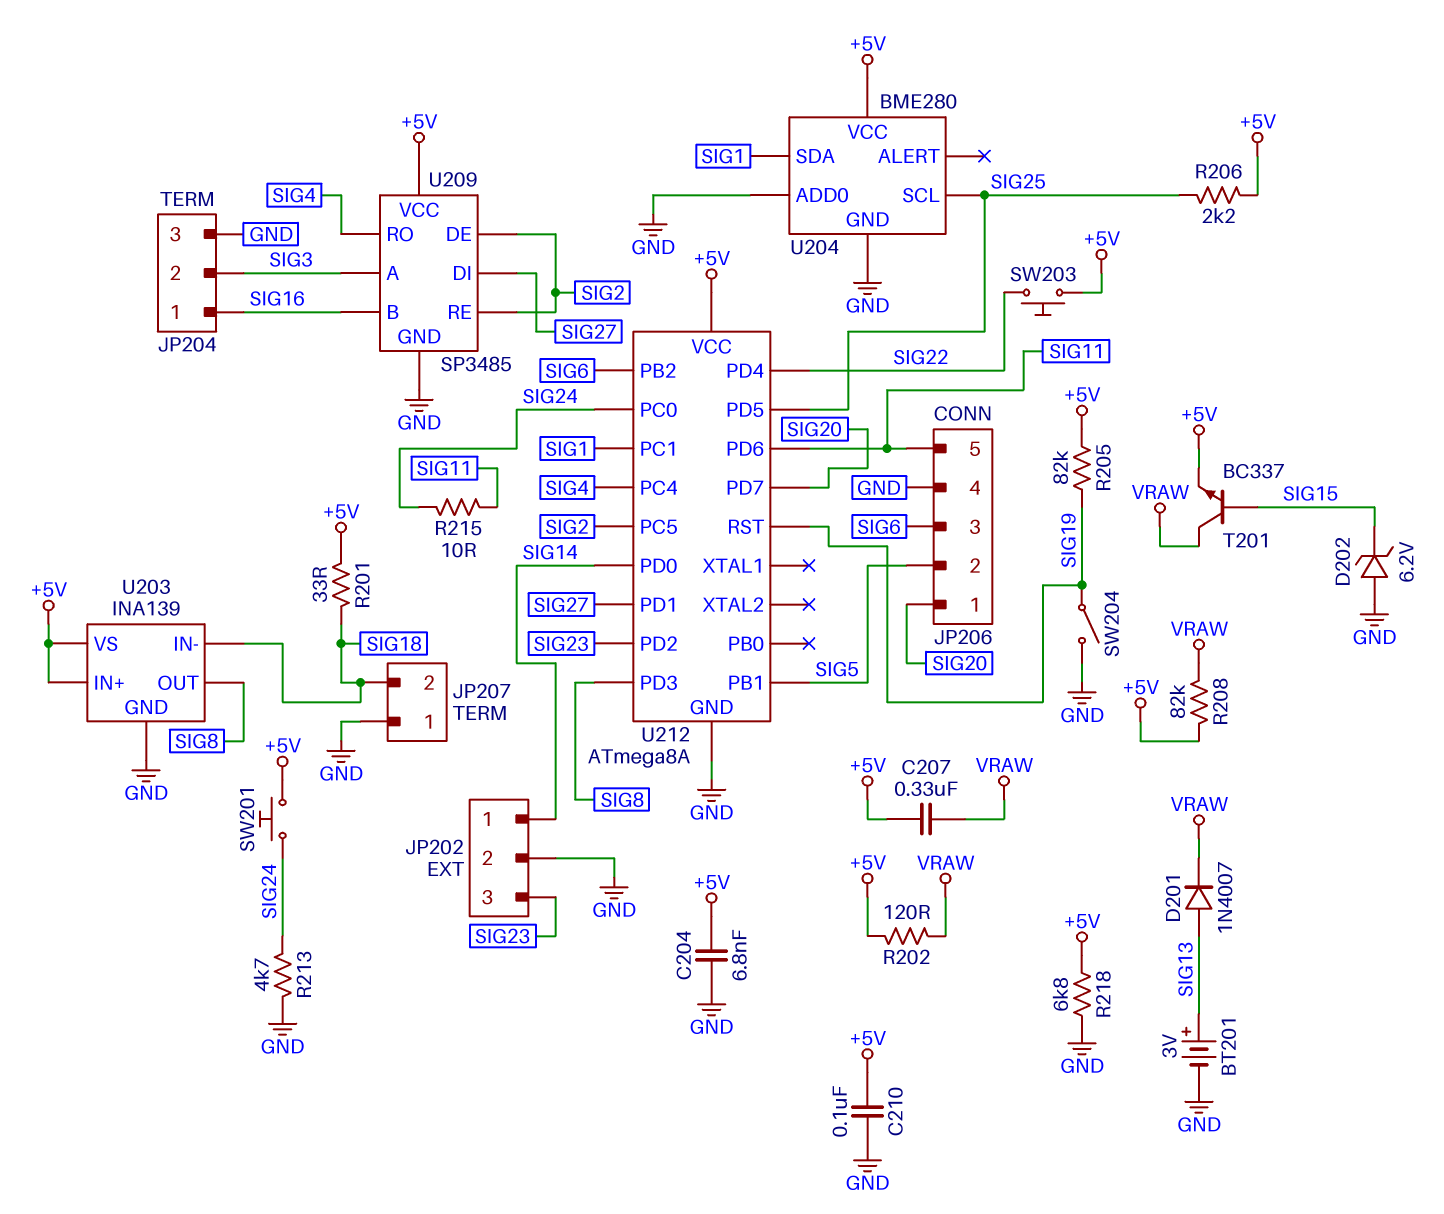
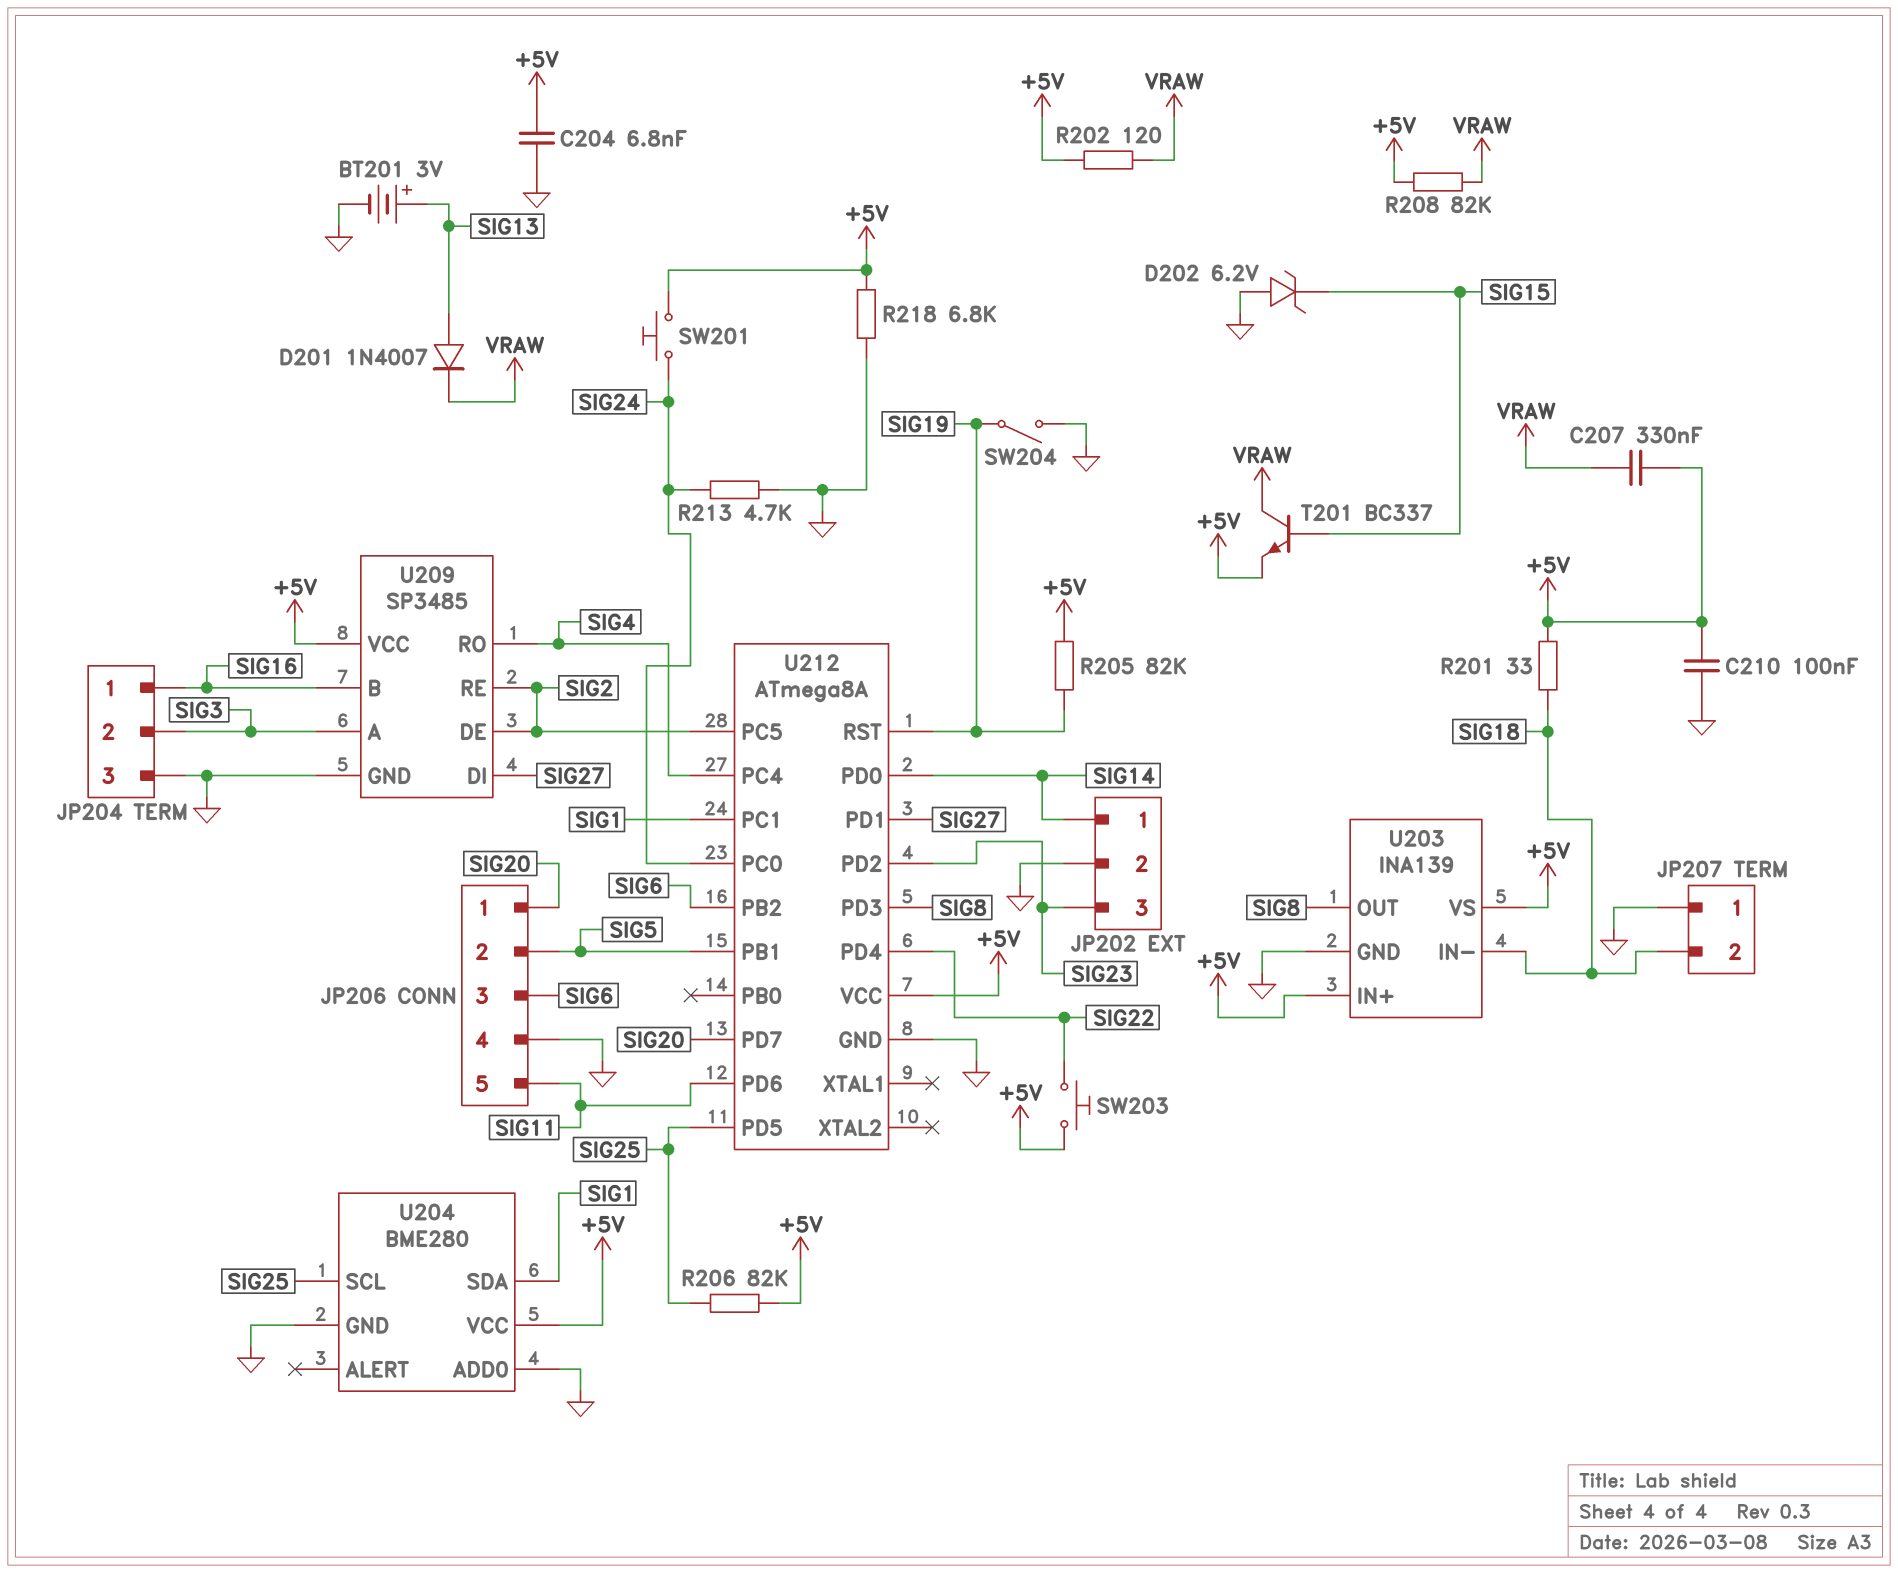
R206: 2.2k (+5V, SIG25) -> 82k (+5V, SIG25)
R215: 10 (SIG11, SIG24) -> none

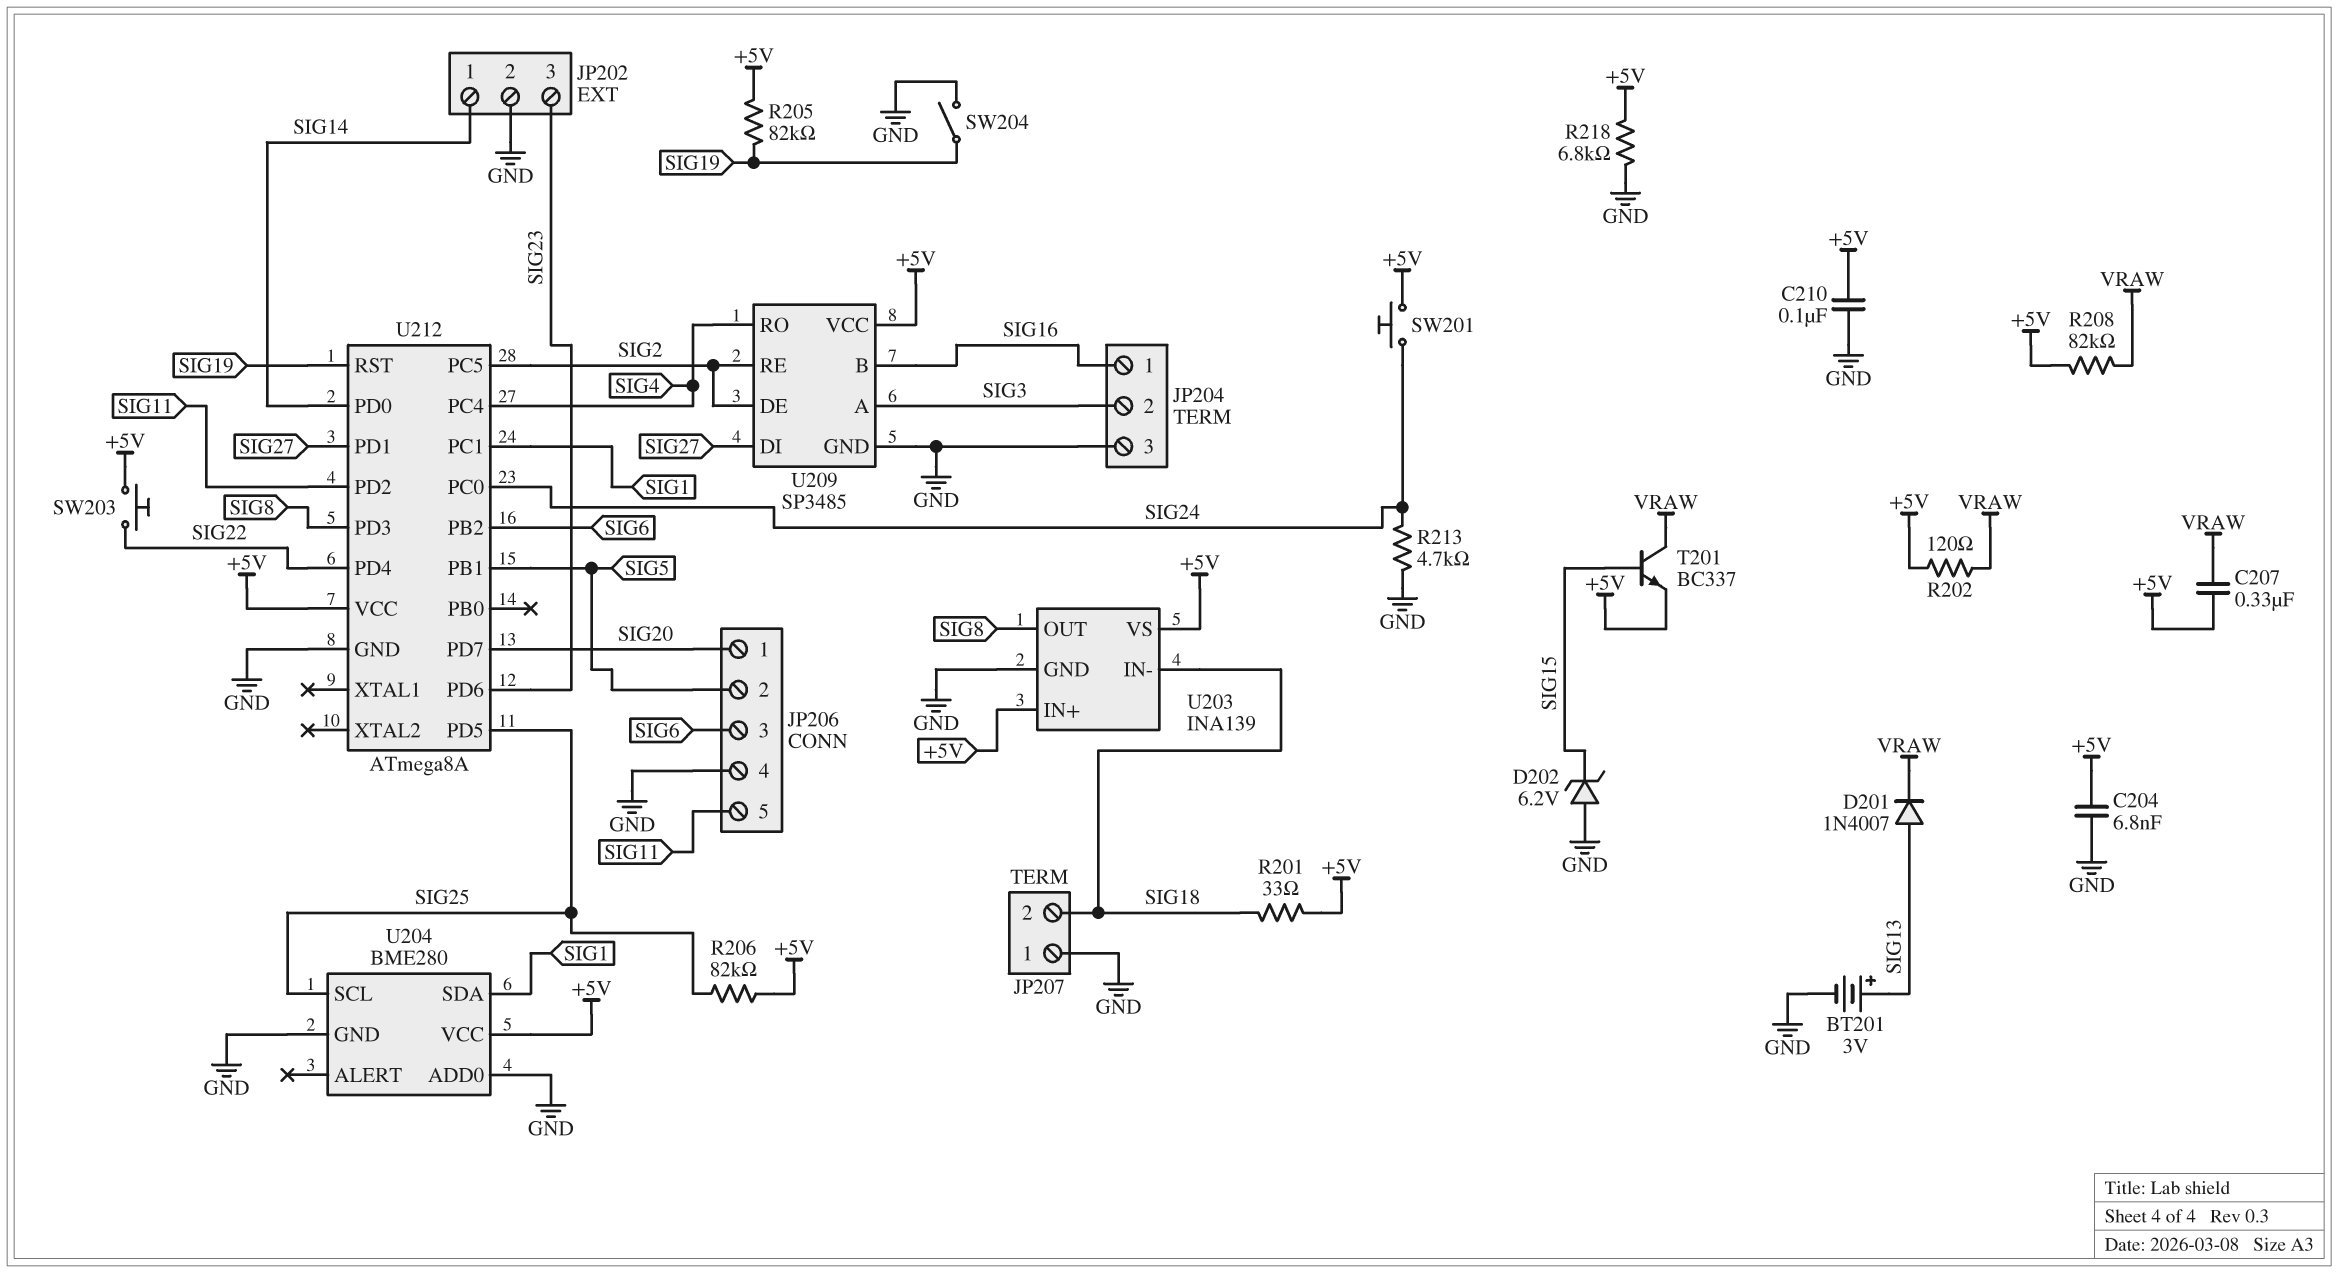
U212 pin PD2: SIG23 -> SIG11
U212 pin PD6: SIG11 -> SIG23

